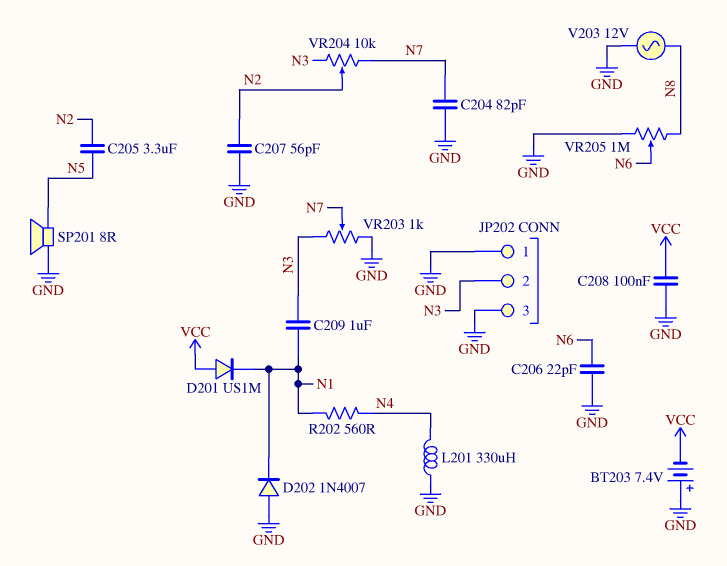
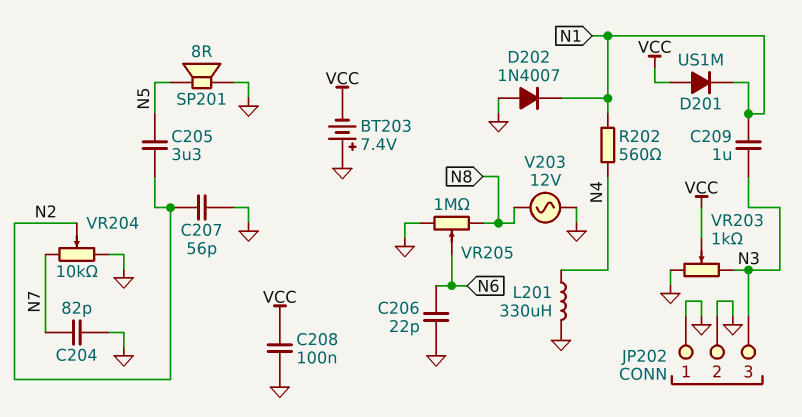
JP202 pin 2: N3 -> GND
JP202 pin 3: GND -> N3
VR203: 1k (GND, N3, wiper N7) -> 1k (GND, N3, wiper VCC)
VR204: 10k (N3, N7, wiper N2) -> 10k (GND, N7, wiper N2)

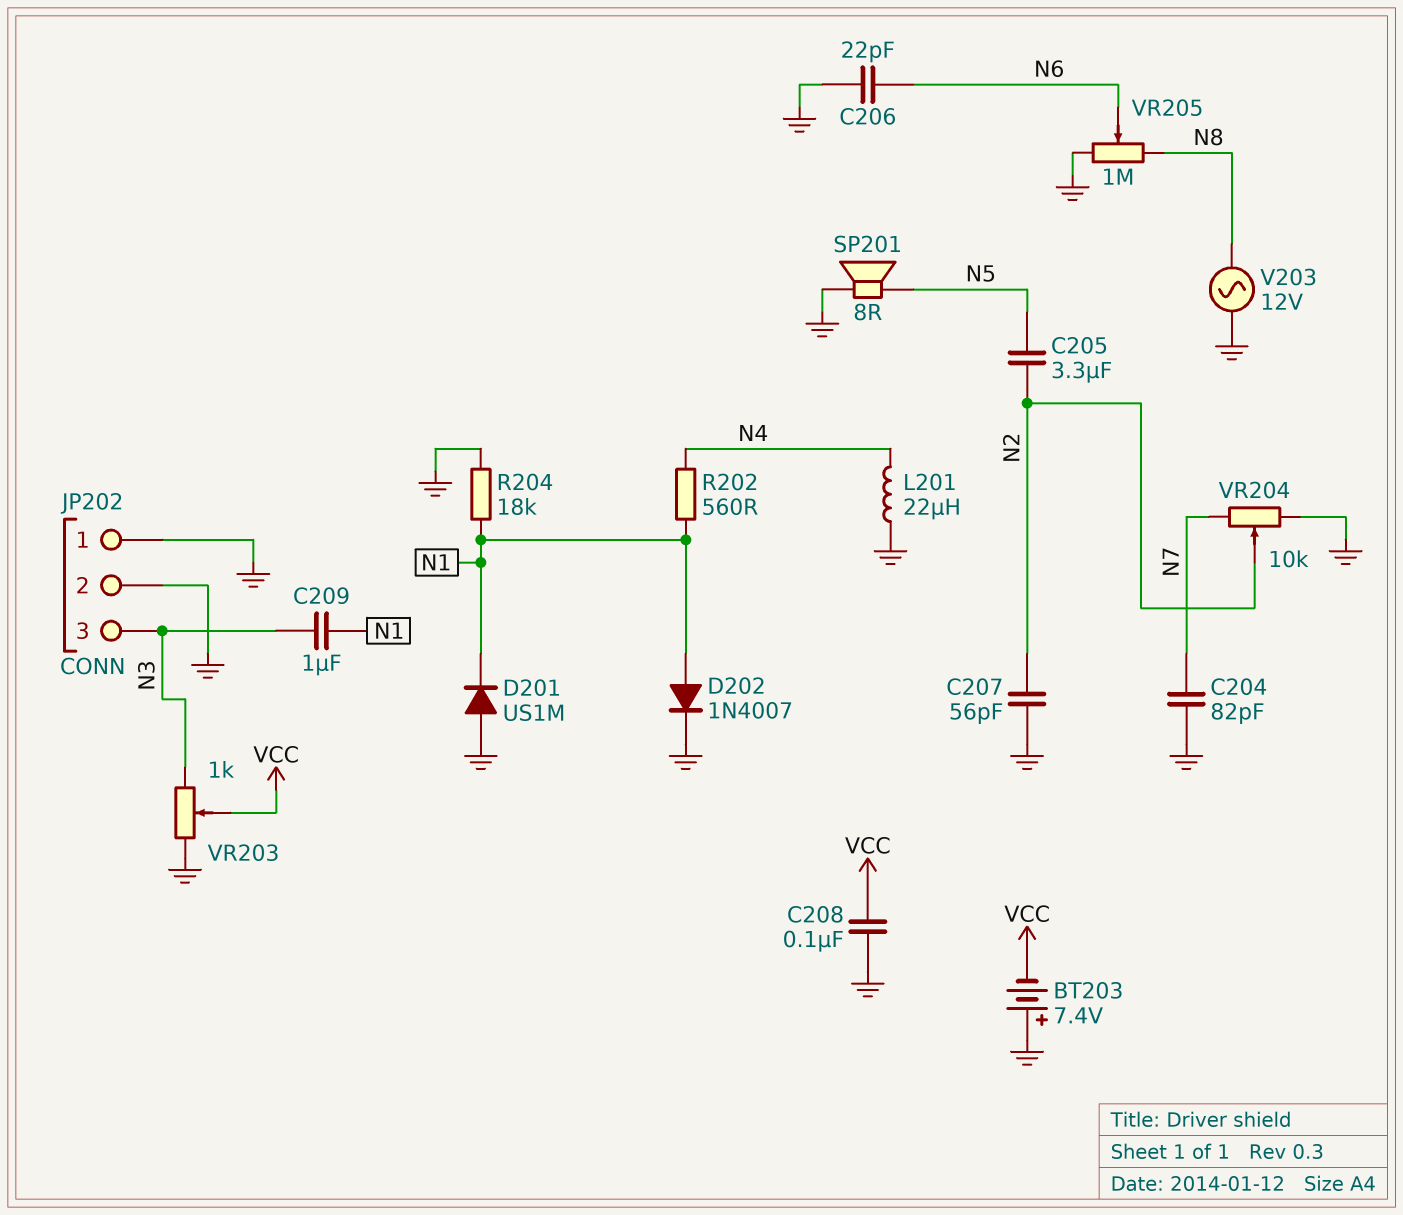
D201: diode US1M (A VCC, K N1) -> diode US1M (A GND, K N1)
D202: diode 1N4007 (A GND, K N1) -> diode 1N4007 (A N1, K GND)
L201: 330uH (GND, N4) -> 22uH (GND, N4)
R204: none -> 18k (GND, N1)

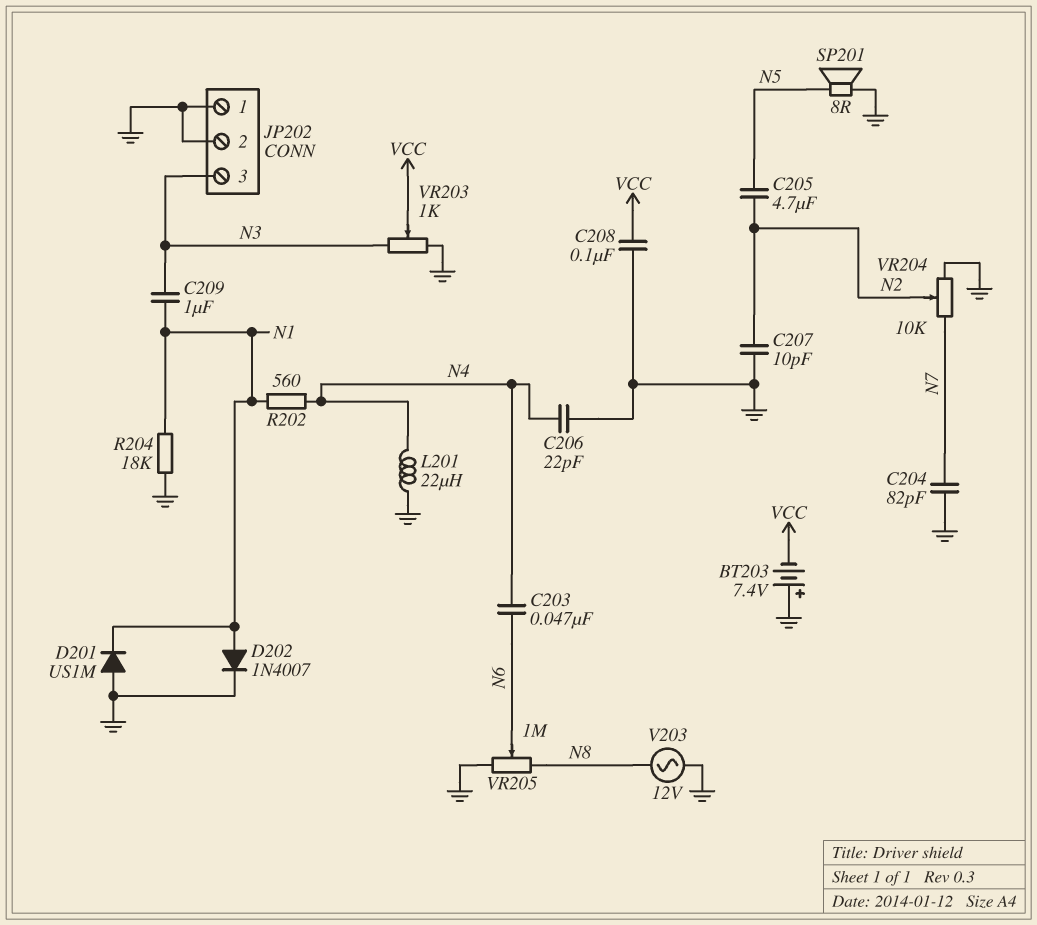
C203: none -> 47nF (N4, N6)
C205: 3.3uF (N2, N5) -> 4.7uF (N2, N5)
C206: 22pF (GND, N6) -> 22pF (GND, N4)
C207: 56pF (GND, N2) -> 10pF (GND, N2)

